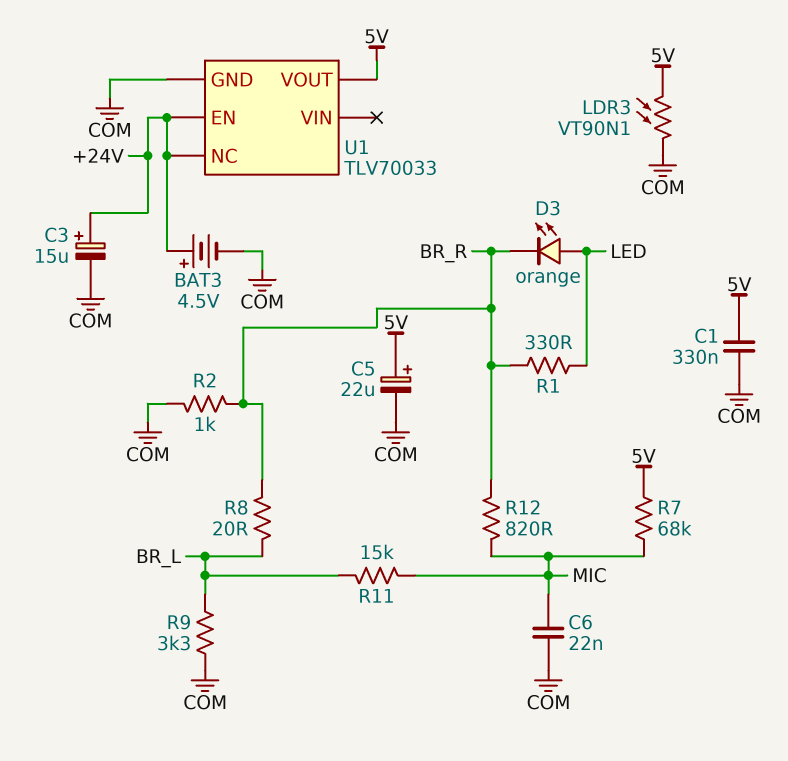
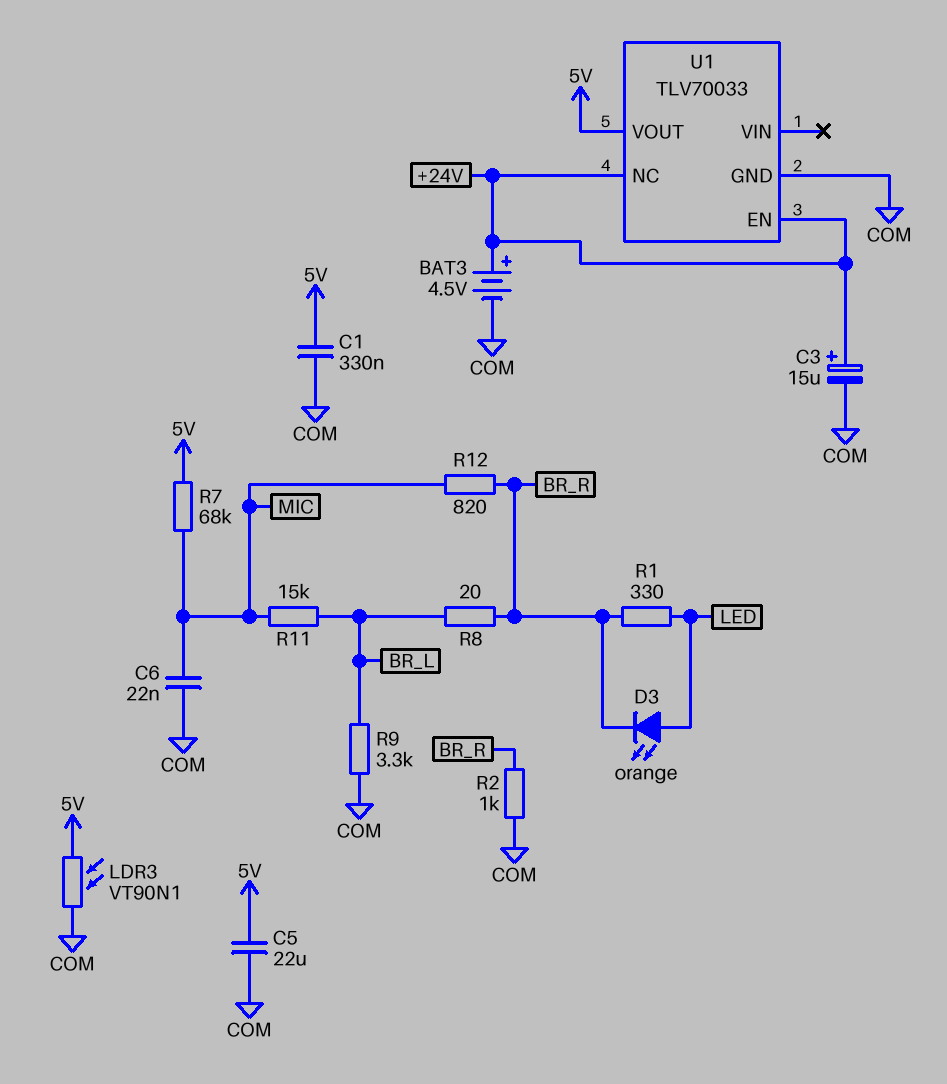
C5: 22uF (plus 5V, minus COM) -> 22uF (5V, COM)

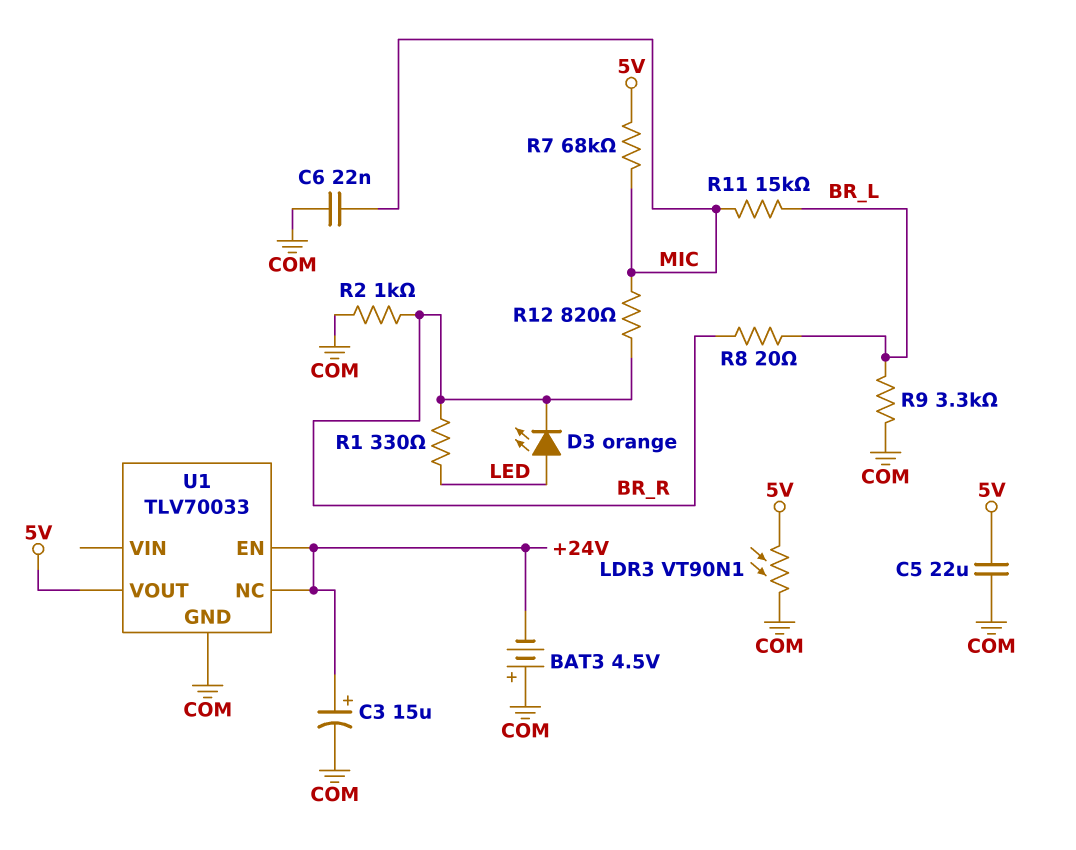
BAT3: 4.5V (plus +24V, minus COM) -> 4.5V (plus COM, minus +24V)
C1: 330nF (5V, COM) -> none

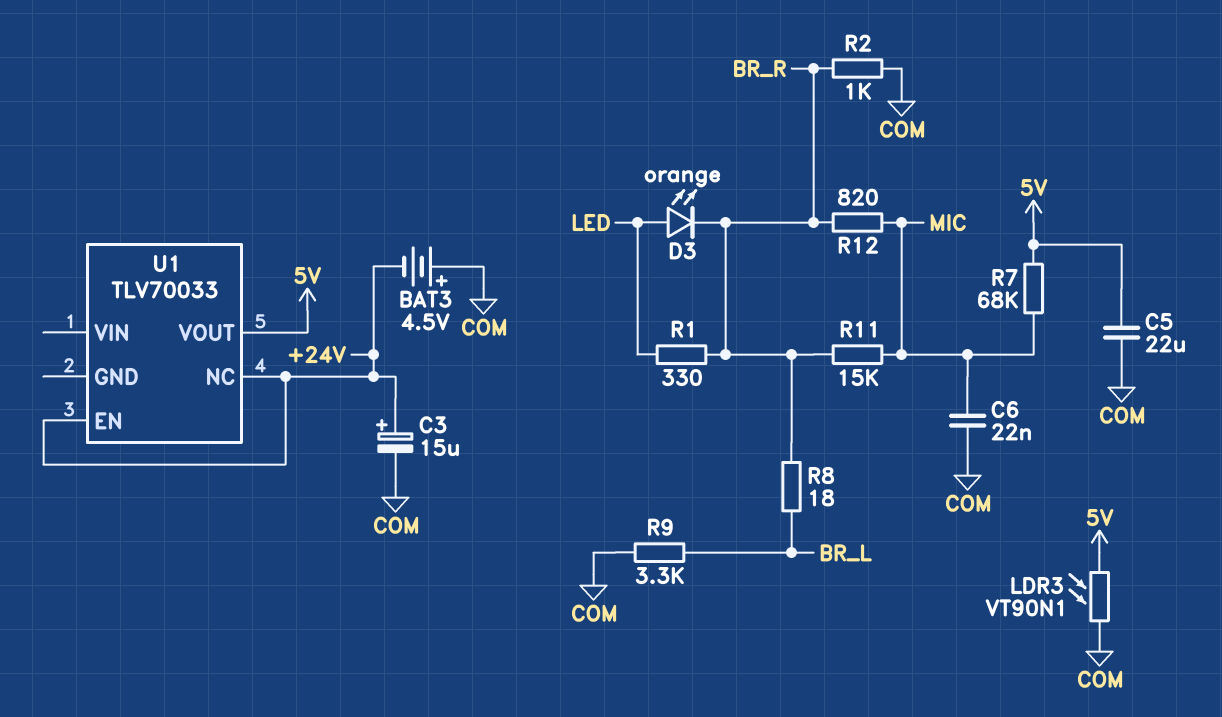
R8: 20 (BR_L, BR_R) -> 18 (BR_L, BR_R)
R11: 15k (BR_L, MIC) -> 15k (BR_R, MIC)
U1 pin GND: COM -> none

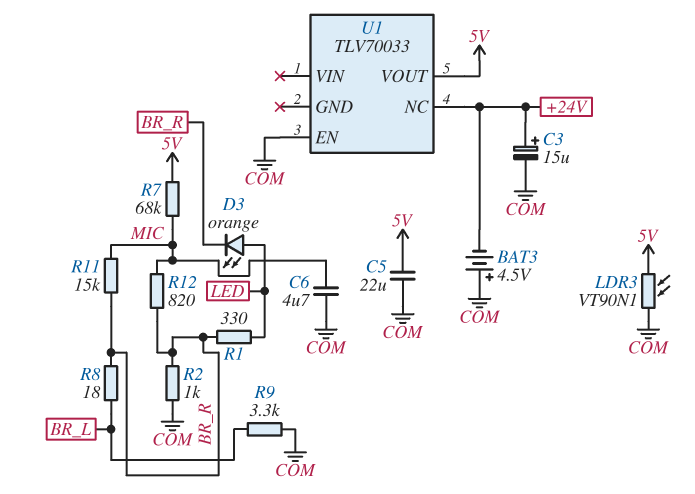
C6: 22nF (COM, MIC) -> 4.7uF (COM, MIC)
U1 pin EN: +24V -> COM

